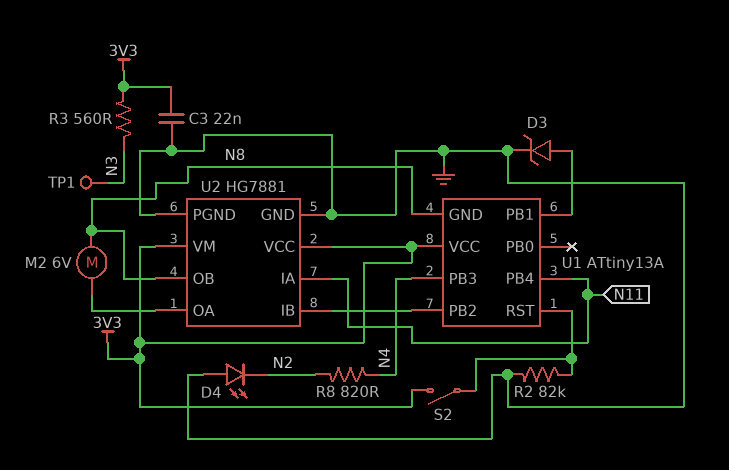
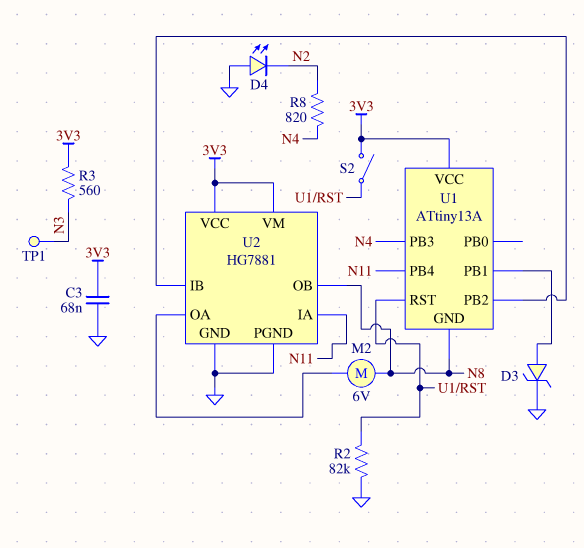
C3: 22nF (3V3, GND) -> 68nF (3V3, GND)

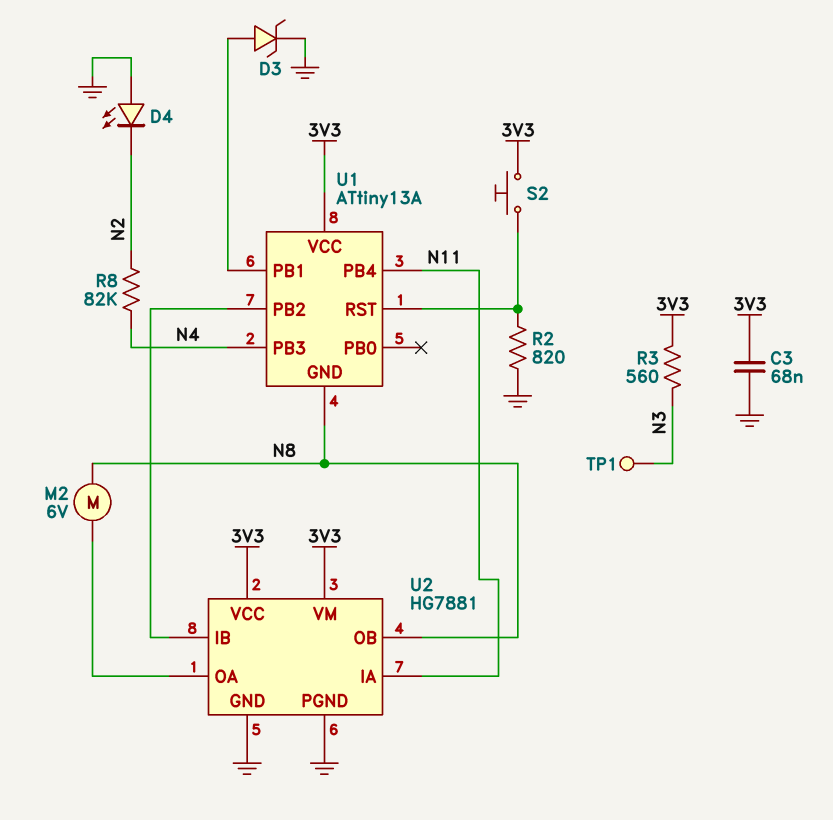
R2: 82k (GND, U1/RST) -> 820 (GND, U1/RST)
R8: 820 (N2, N4) -> 82k (N2, N4)
S2: switch (3V3, U1/RST) -> button (3V3, U1/RST)

